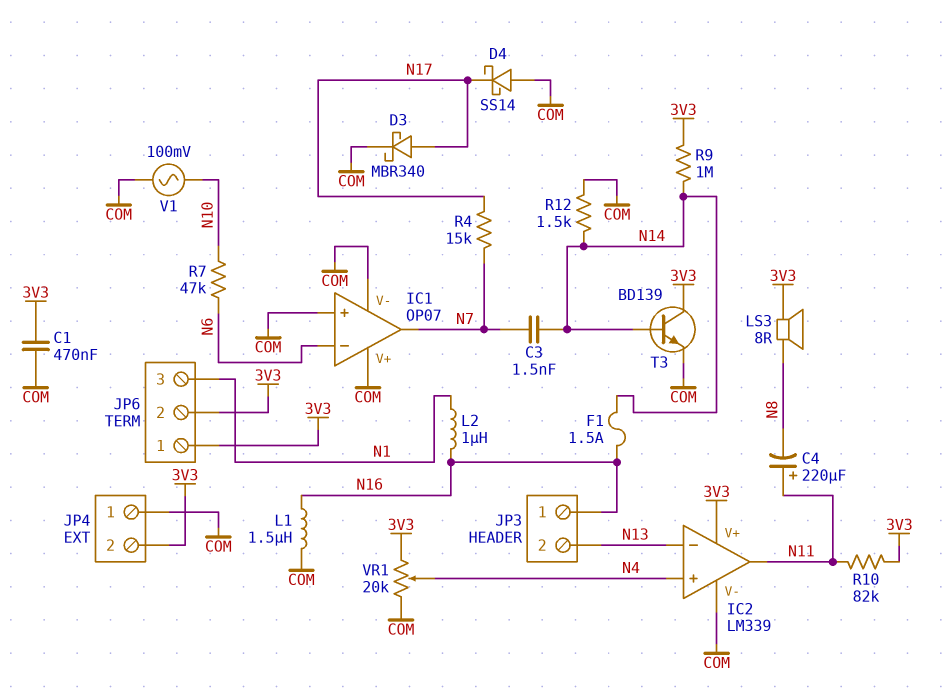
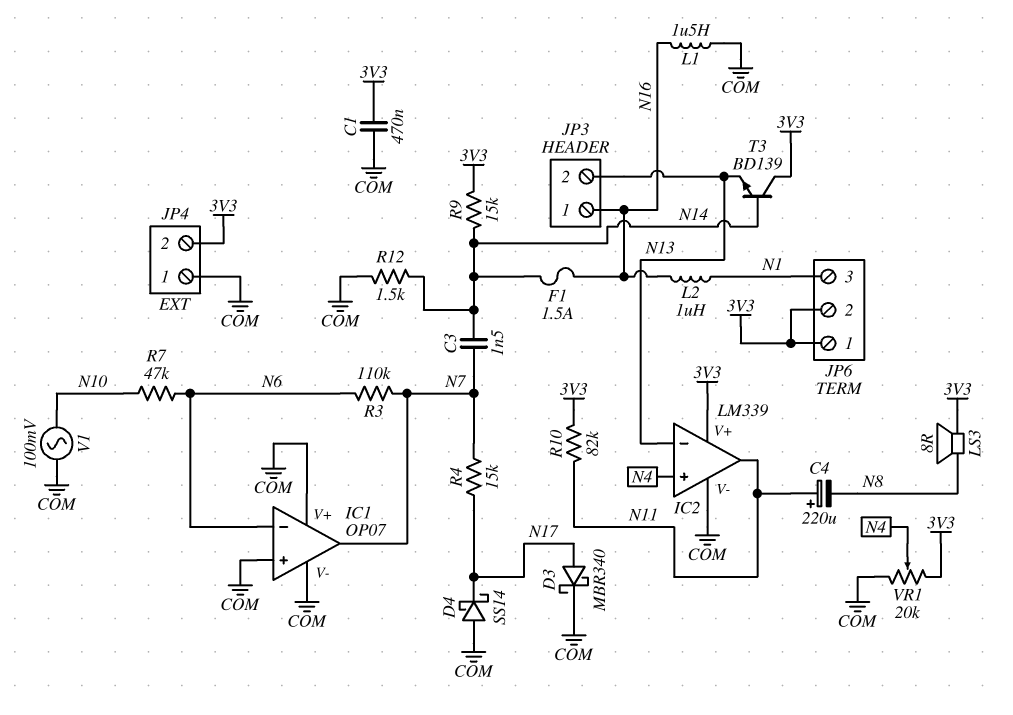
R3: none -> 110k (N6, N7)
R9: 1M (3V3, N14) -> 15k (3V3, N14)
T3: NPN BD139 (B N14, C 3V3, E COM) -> NPN BD139 (B N14, C 3V3, E N13)

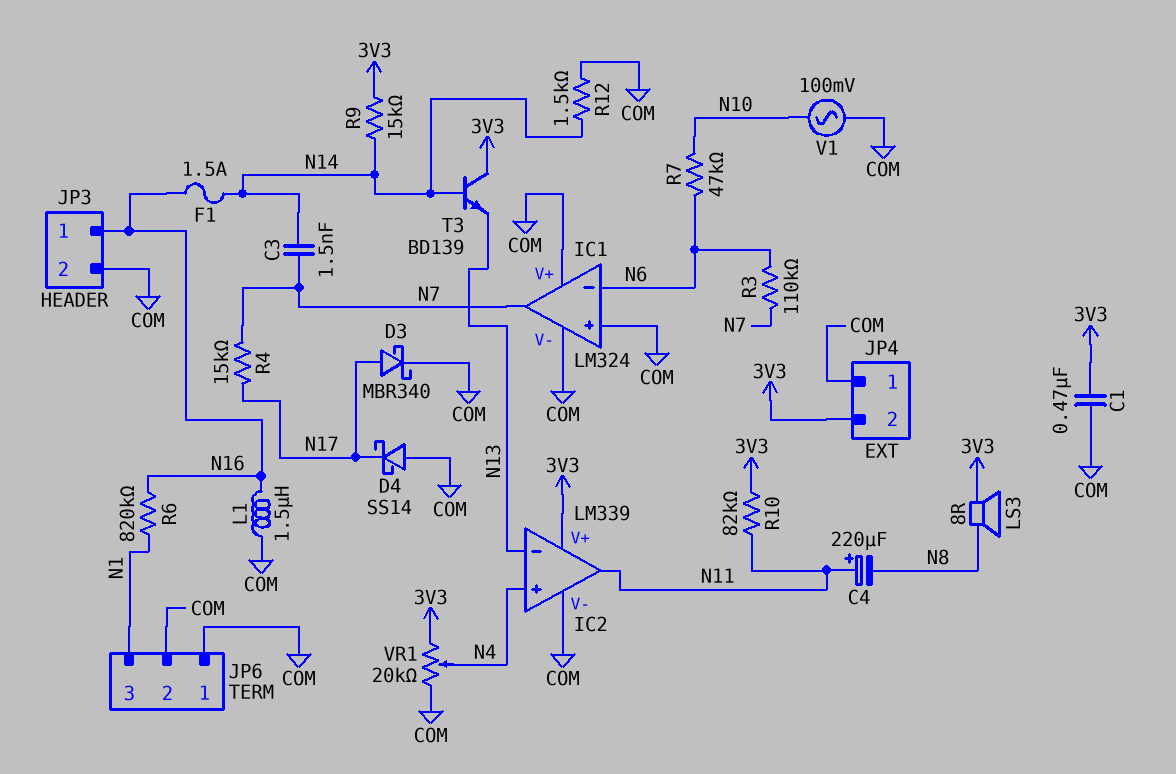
IC1: OP07 -> LM324
JP3 pin 2: N13 -> COM
JP6 pin 1: 3V3 -> COM
JP6 pin 2: 3V3 -> COM
L2: 1uH (N1, N16) -> none
R6: none -> 820k (N1, N16)

